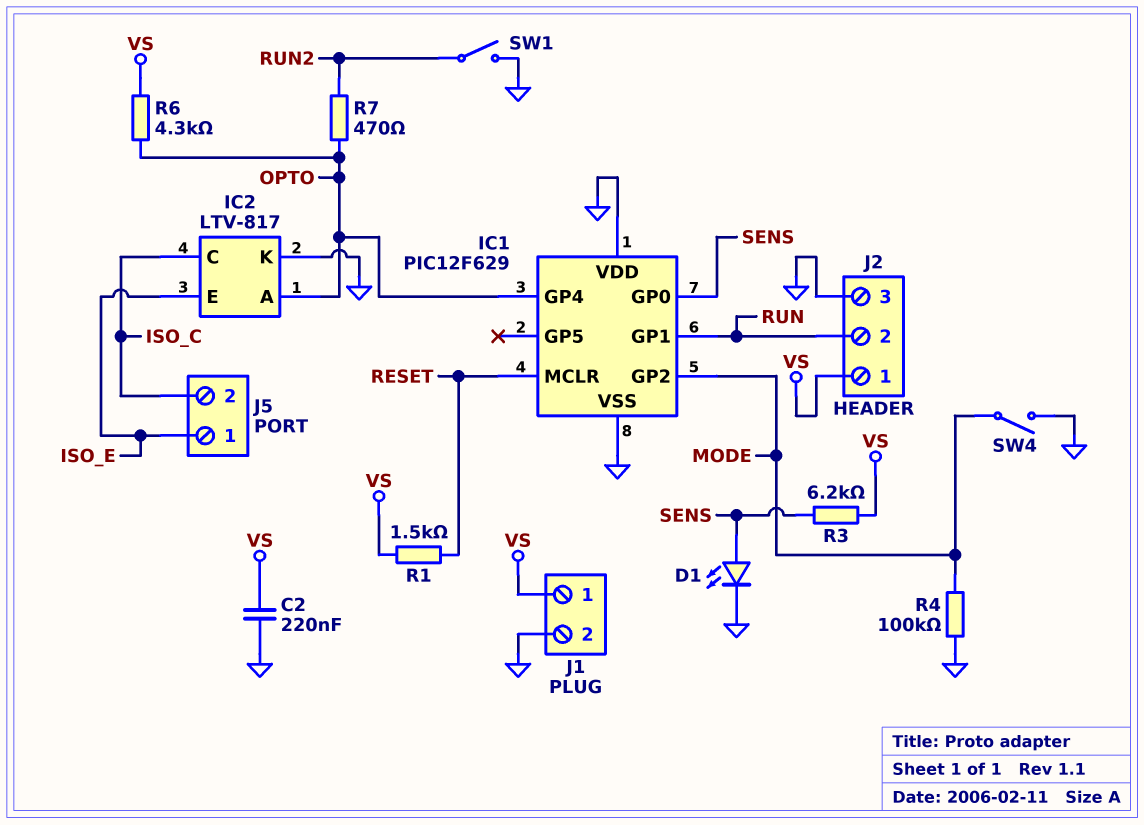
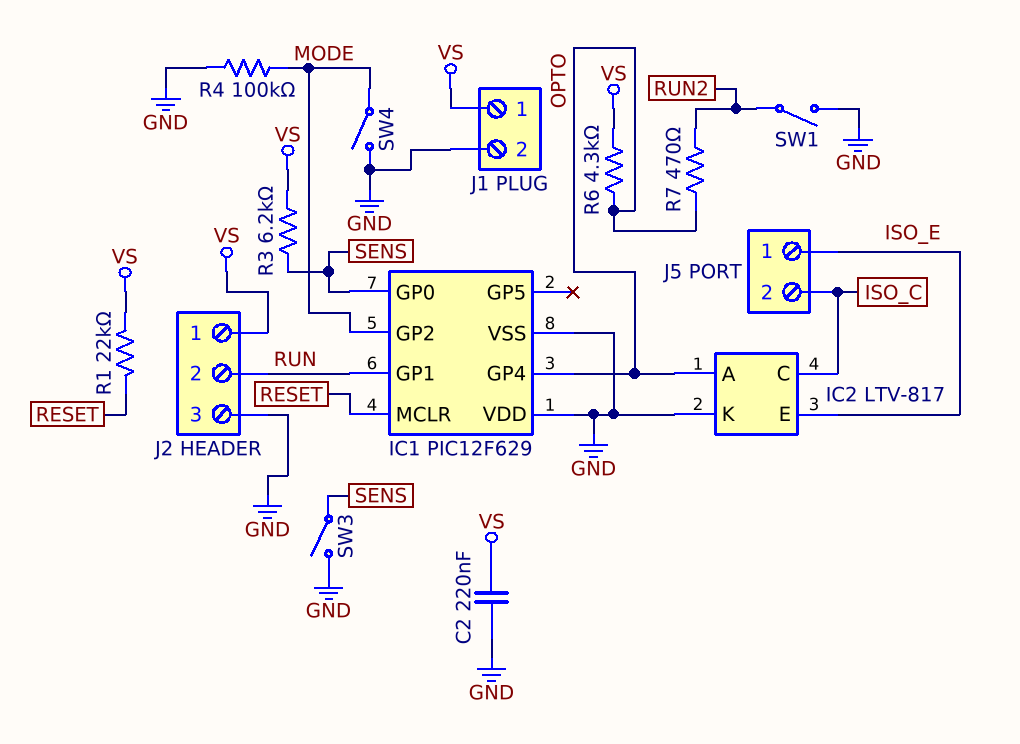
D1: LED (A SENS, K GND) -> none
R1: 1.5k (RESET, VS) -> 22k (RESET, VS)
SW3: none -> switch (GND, SENS)

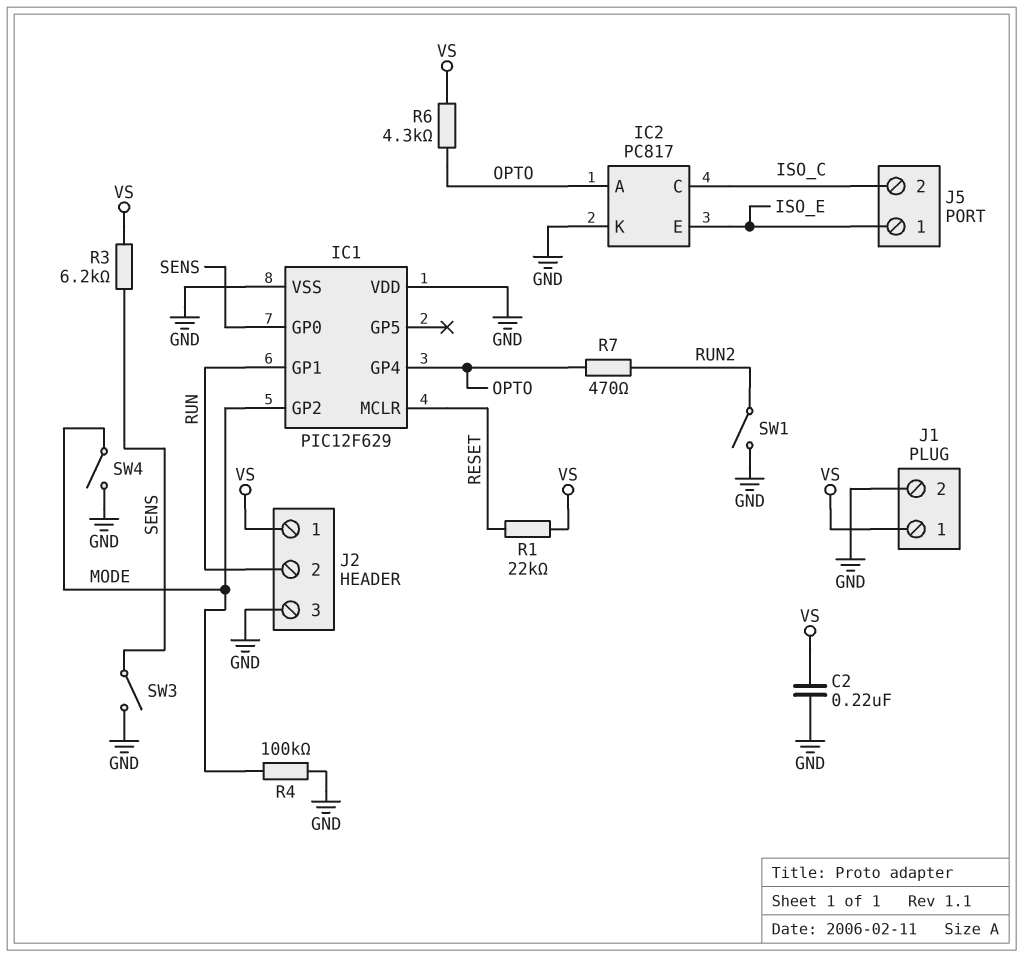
IC2: LTV-817 -> PC817

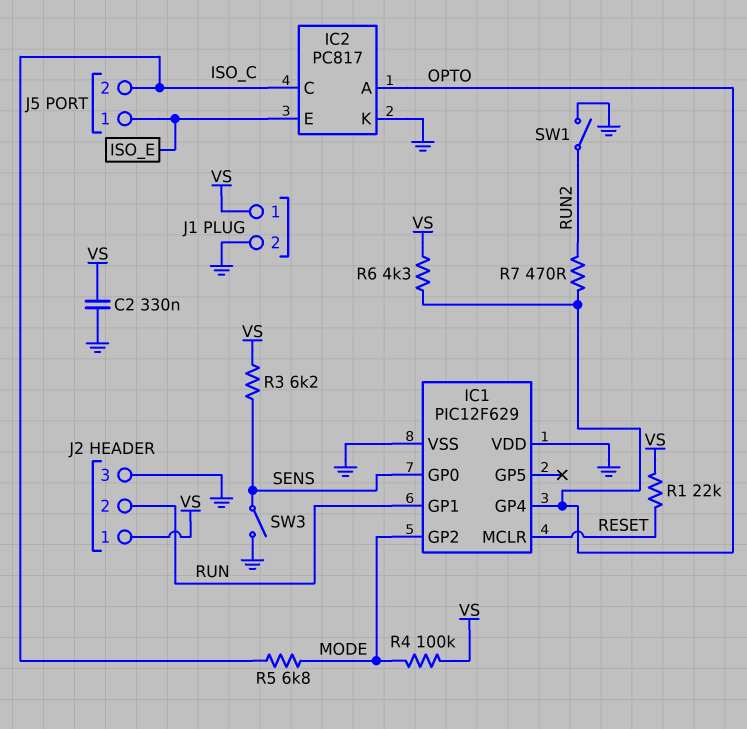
C2: 220nF (GND, VS) -> 330nF (GND, VS)
R4: 100k (GND, MODE) -> 100k (MODE, VS)
R5: none -> 6.8k (ISO_C, MODE)
SW4: switch (GND, MODE) -> none

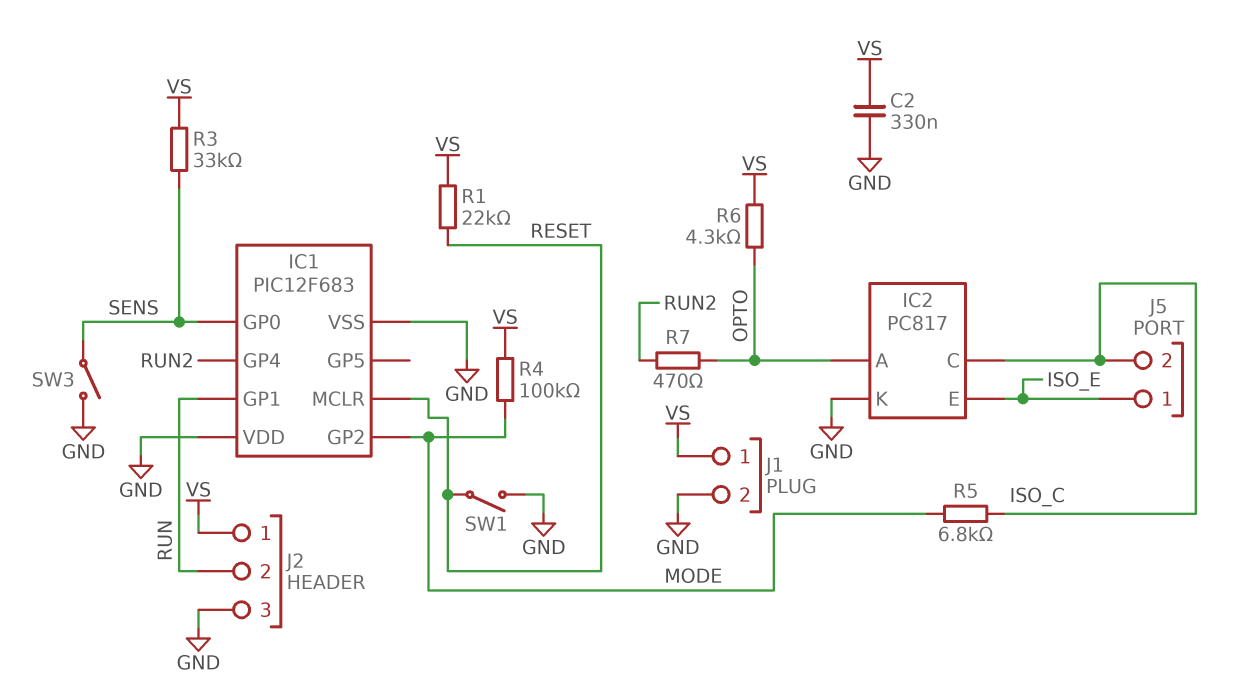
IC1: PIC12F629 -> PIC12F683
IC1 pin GP4: OPTO -> RUN2
R3: 6.2k (SENS, VS) -> 33k (SENS, VS)
SW1: switch (GND, RUN2) -> switch (GND, RESET)

